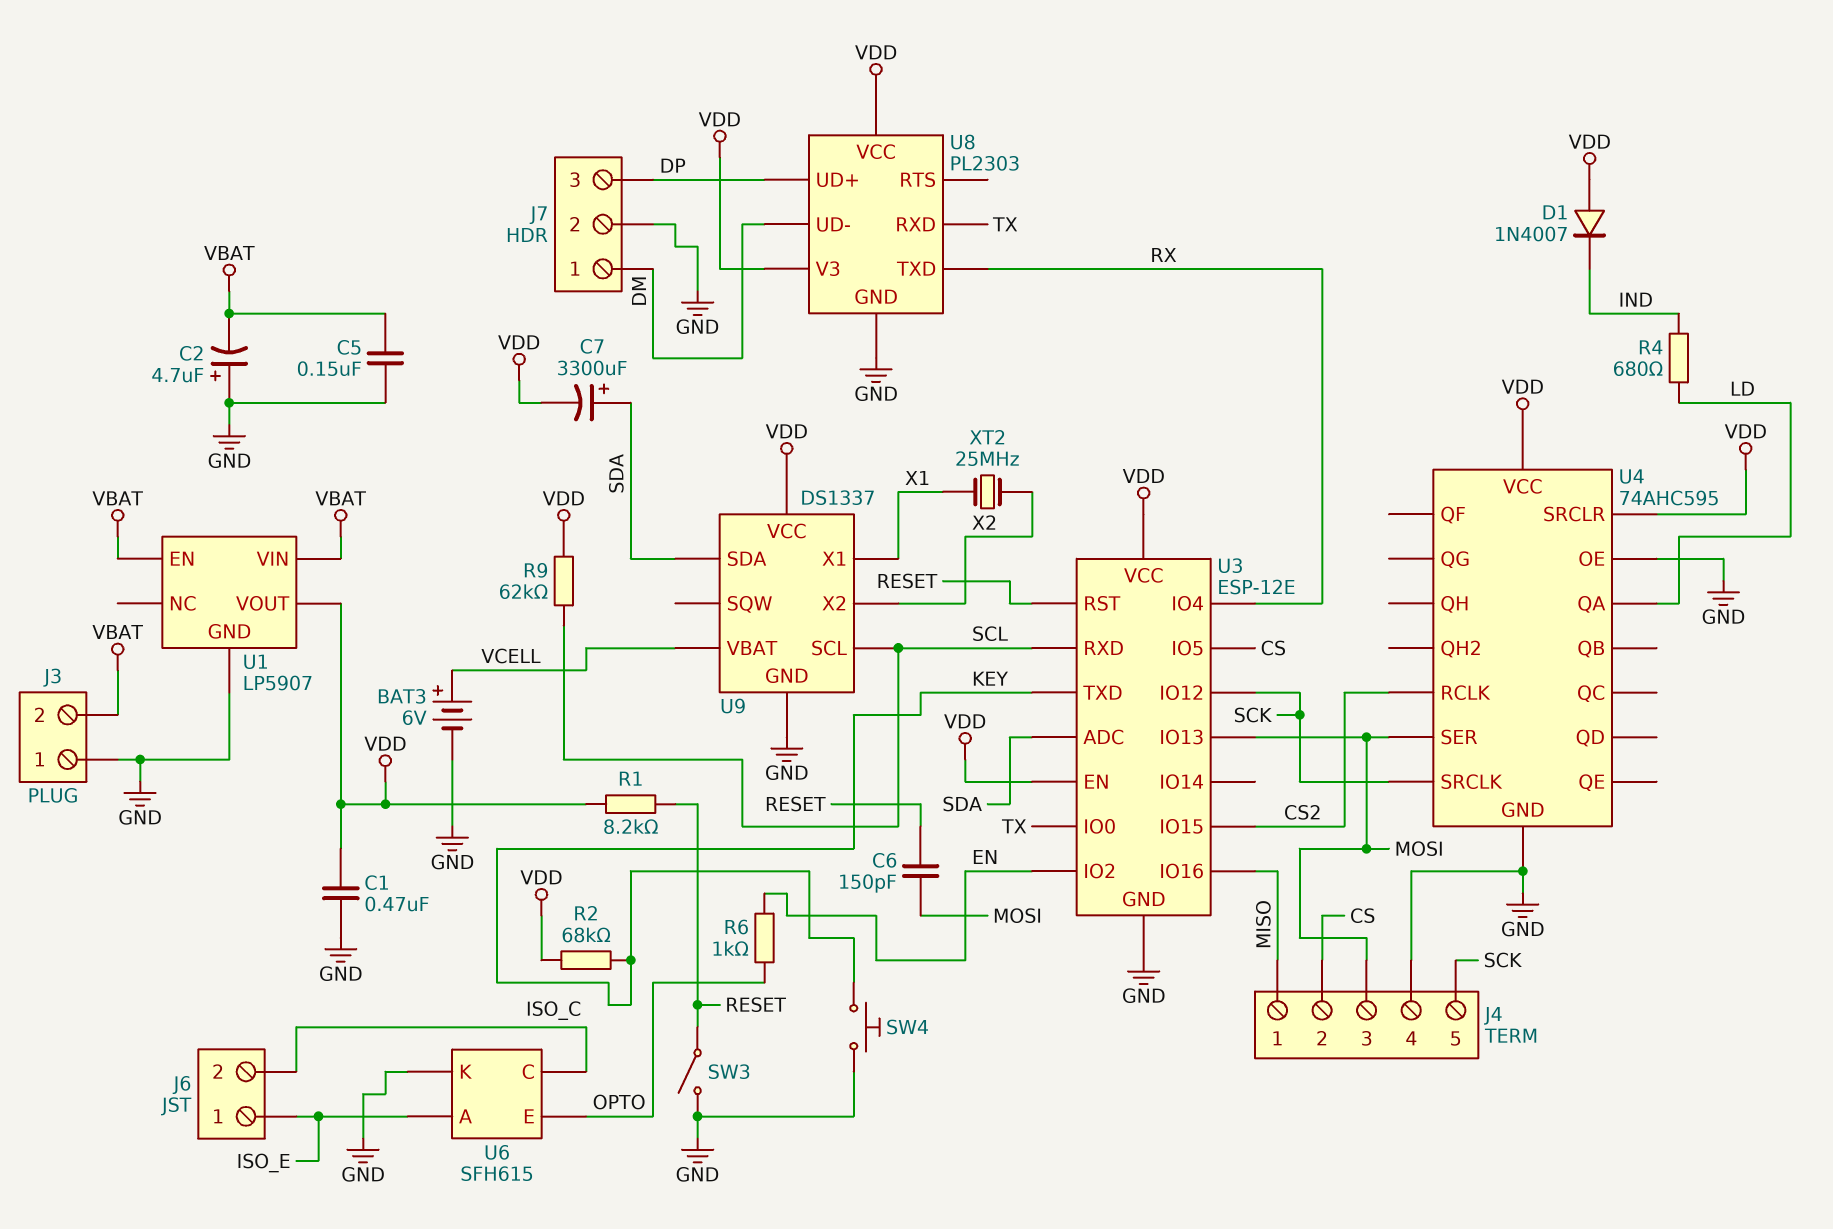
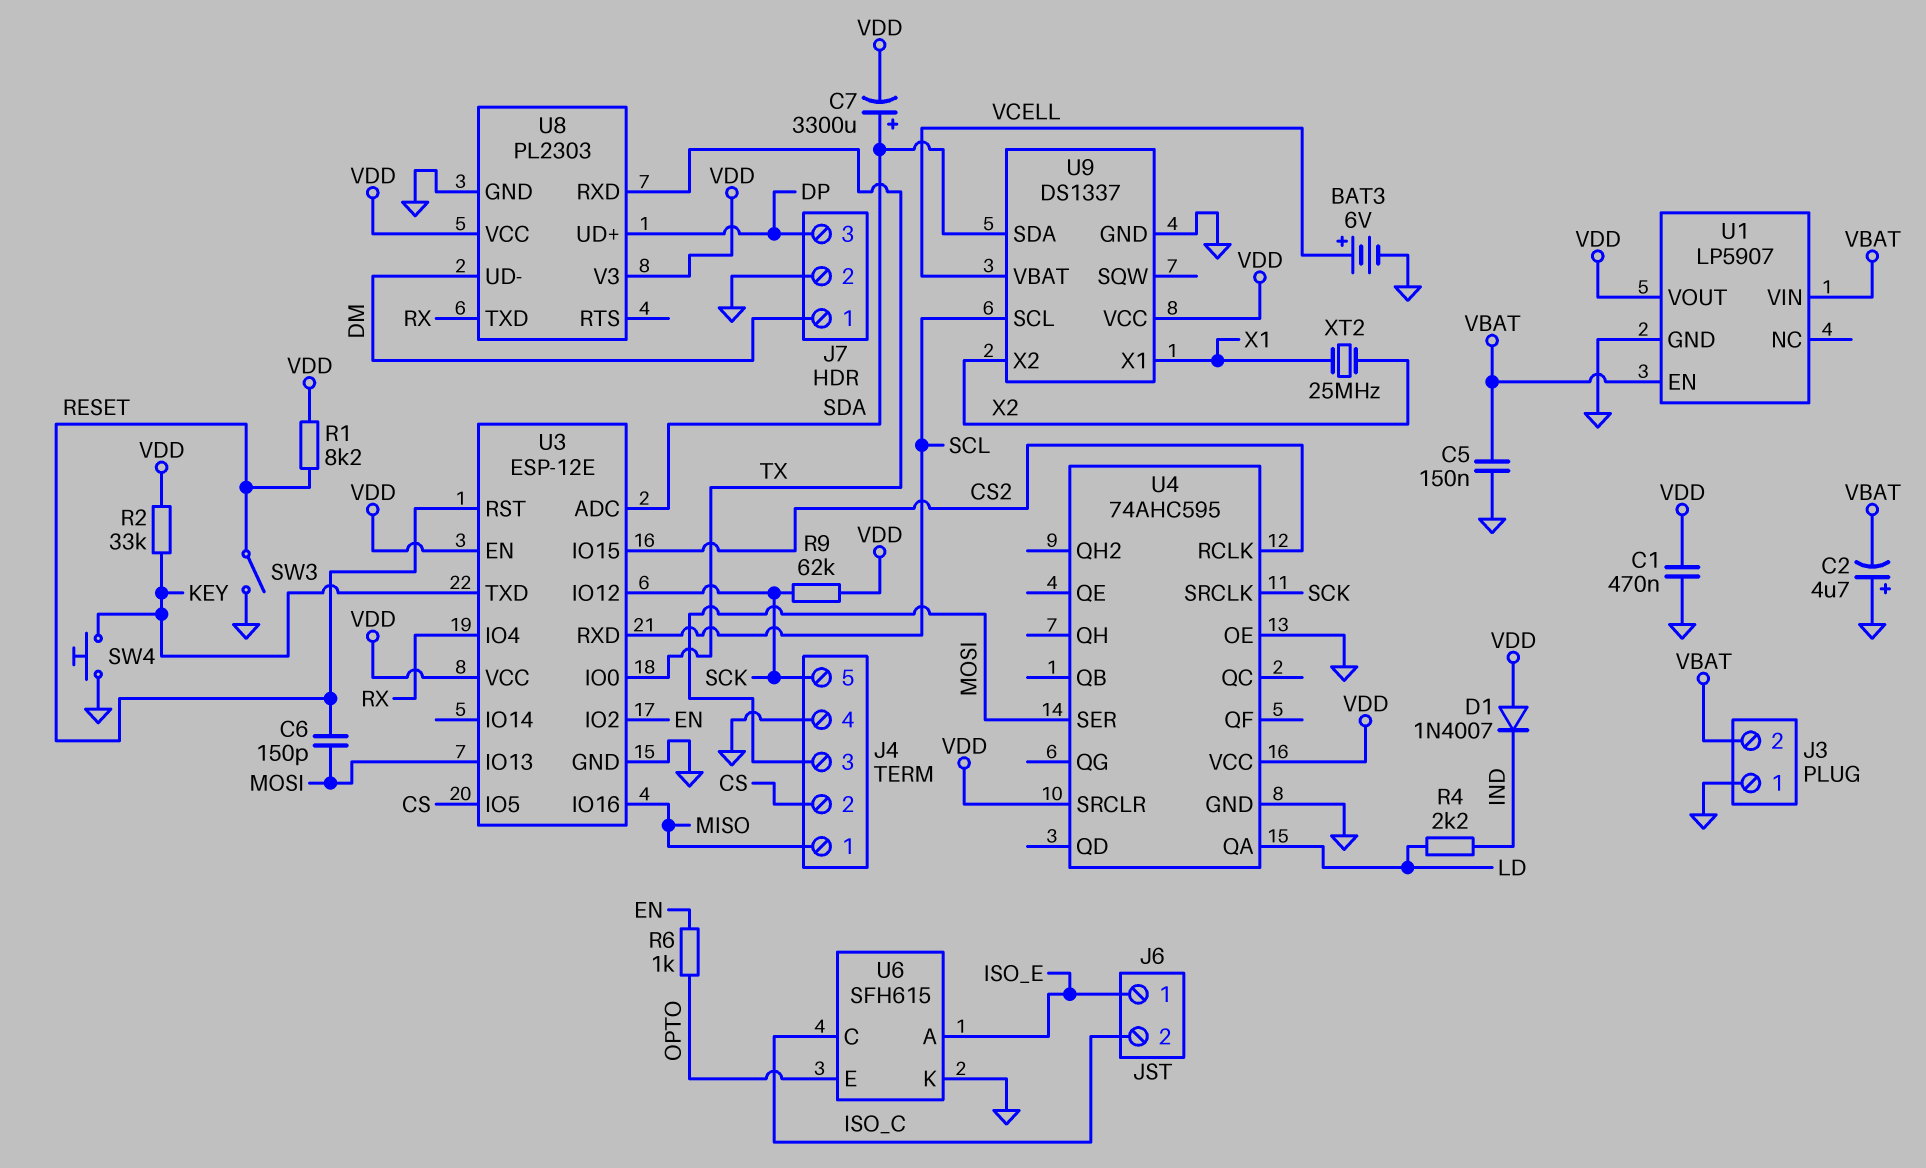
R2: 68k (KEY, VDD) -> 33k (KEY, VDD)
R4: 680 (IND, LD) -> 2.2k (IND, LD)
R9: 62k (SCL, VDD) -> 62k (SCK, VDD)

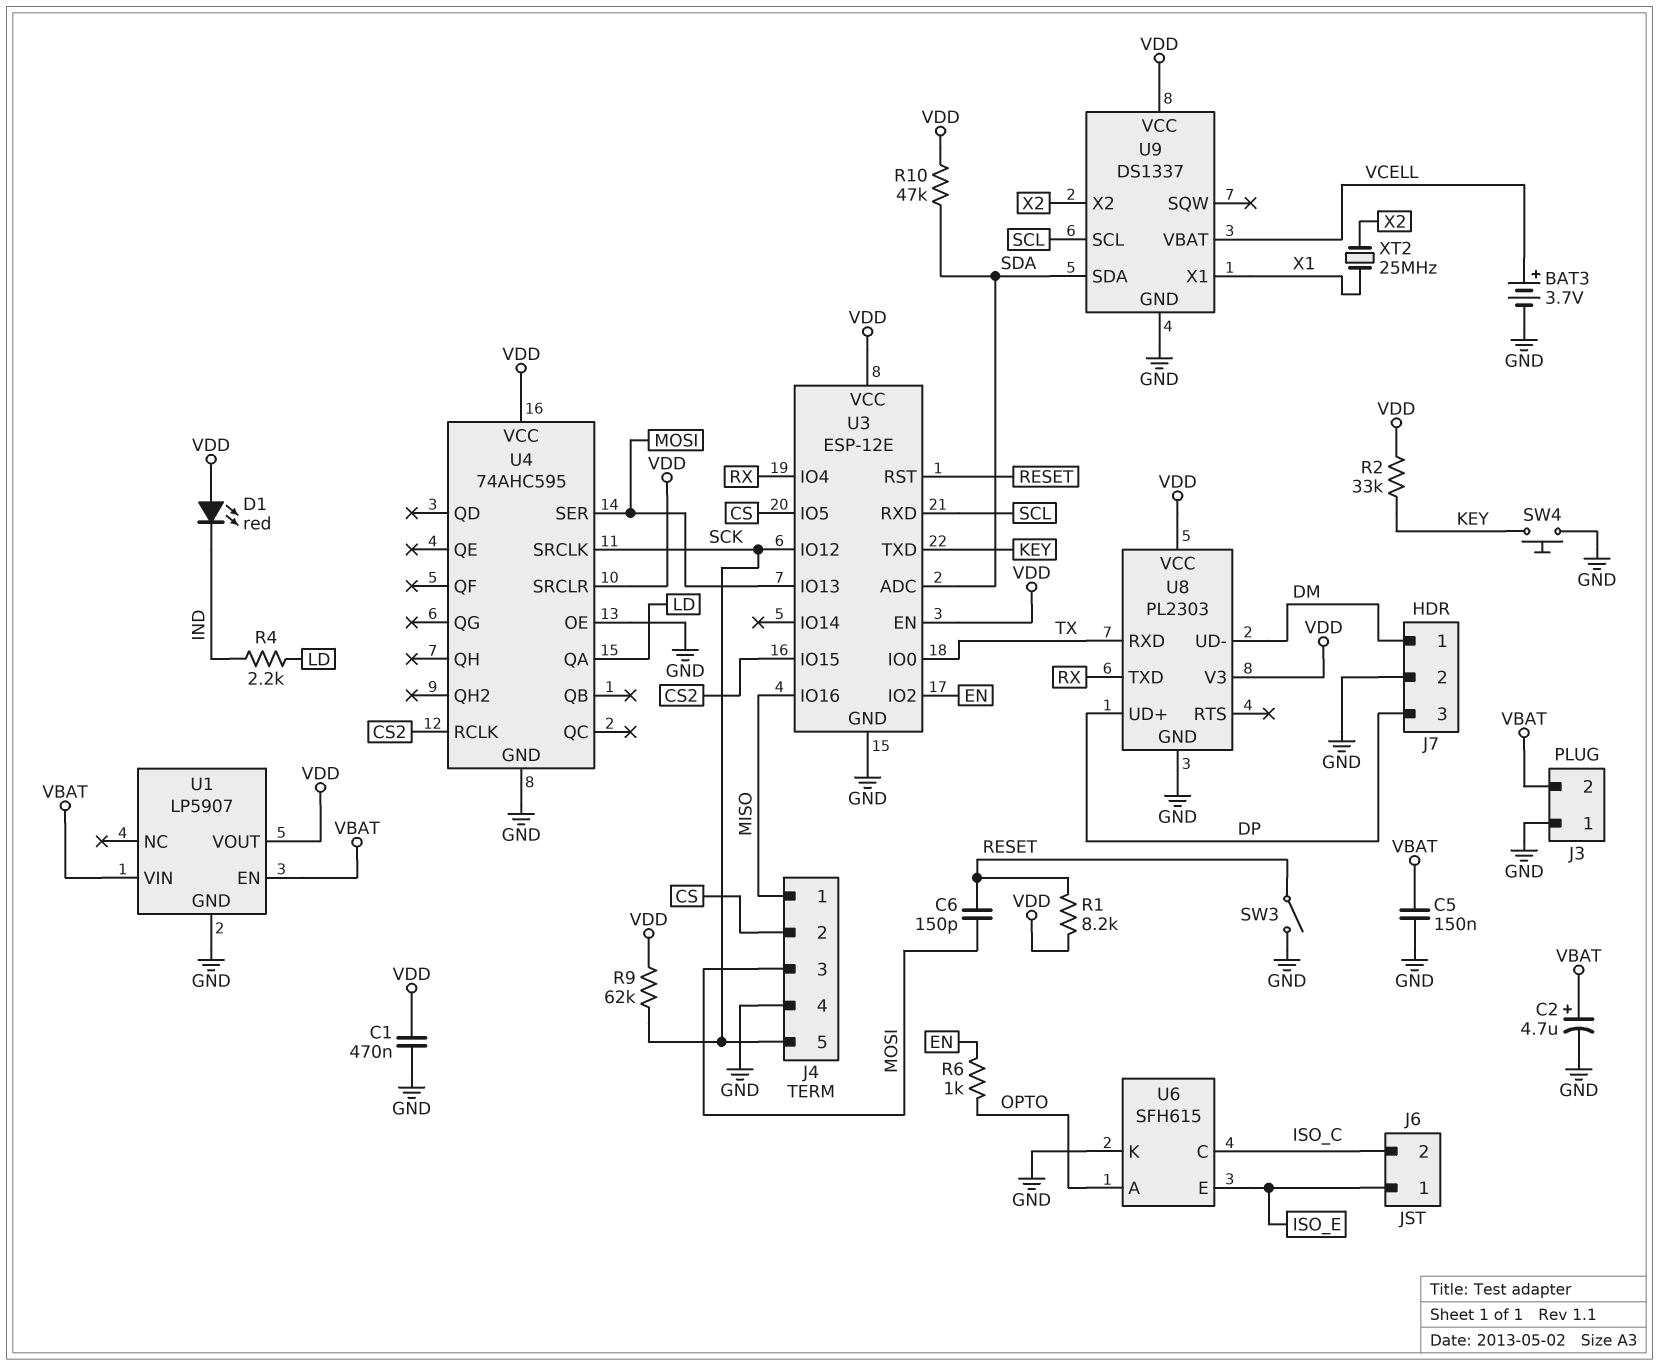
BAT3: 6V (plus VCELL, minus GND) -> 3.7V (plus VCELL, minus GND)
C2: 4.7uF (plus GND, minus VBAT) -> 4.7uF (plus VBAT, minus GND)
C7: 3300uF (plus SDA, minus VDD) -> none
D1: diode 1N4007 (A VDD, K IND) -> LED red (A VDD, K IND)
R10: none -> 47k (SDA, VDD)
U6 pin A: ISO_E -> OPTO
U6 pin E: OPTO -> ISO_E

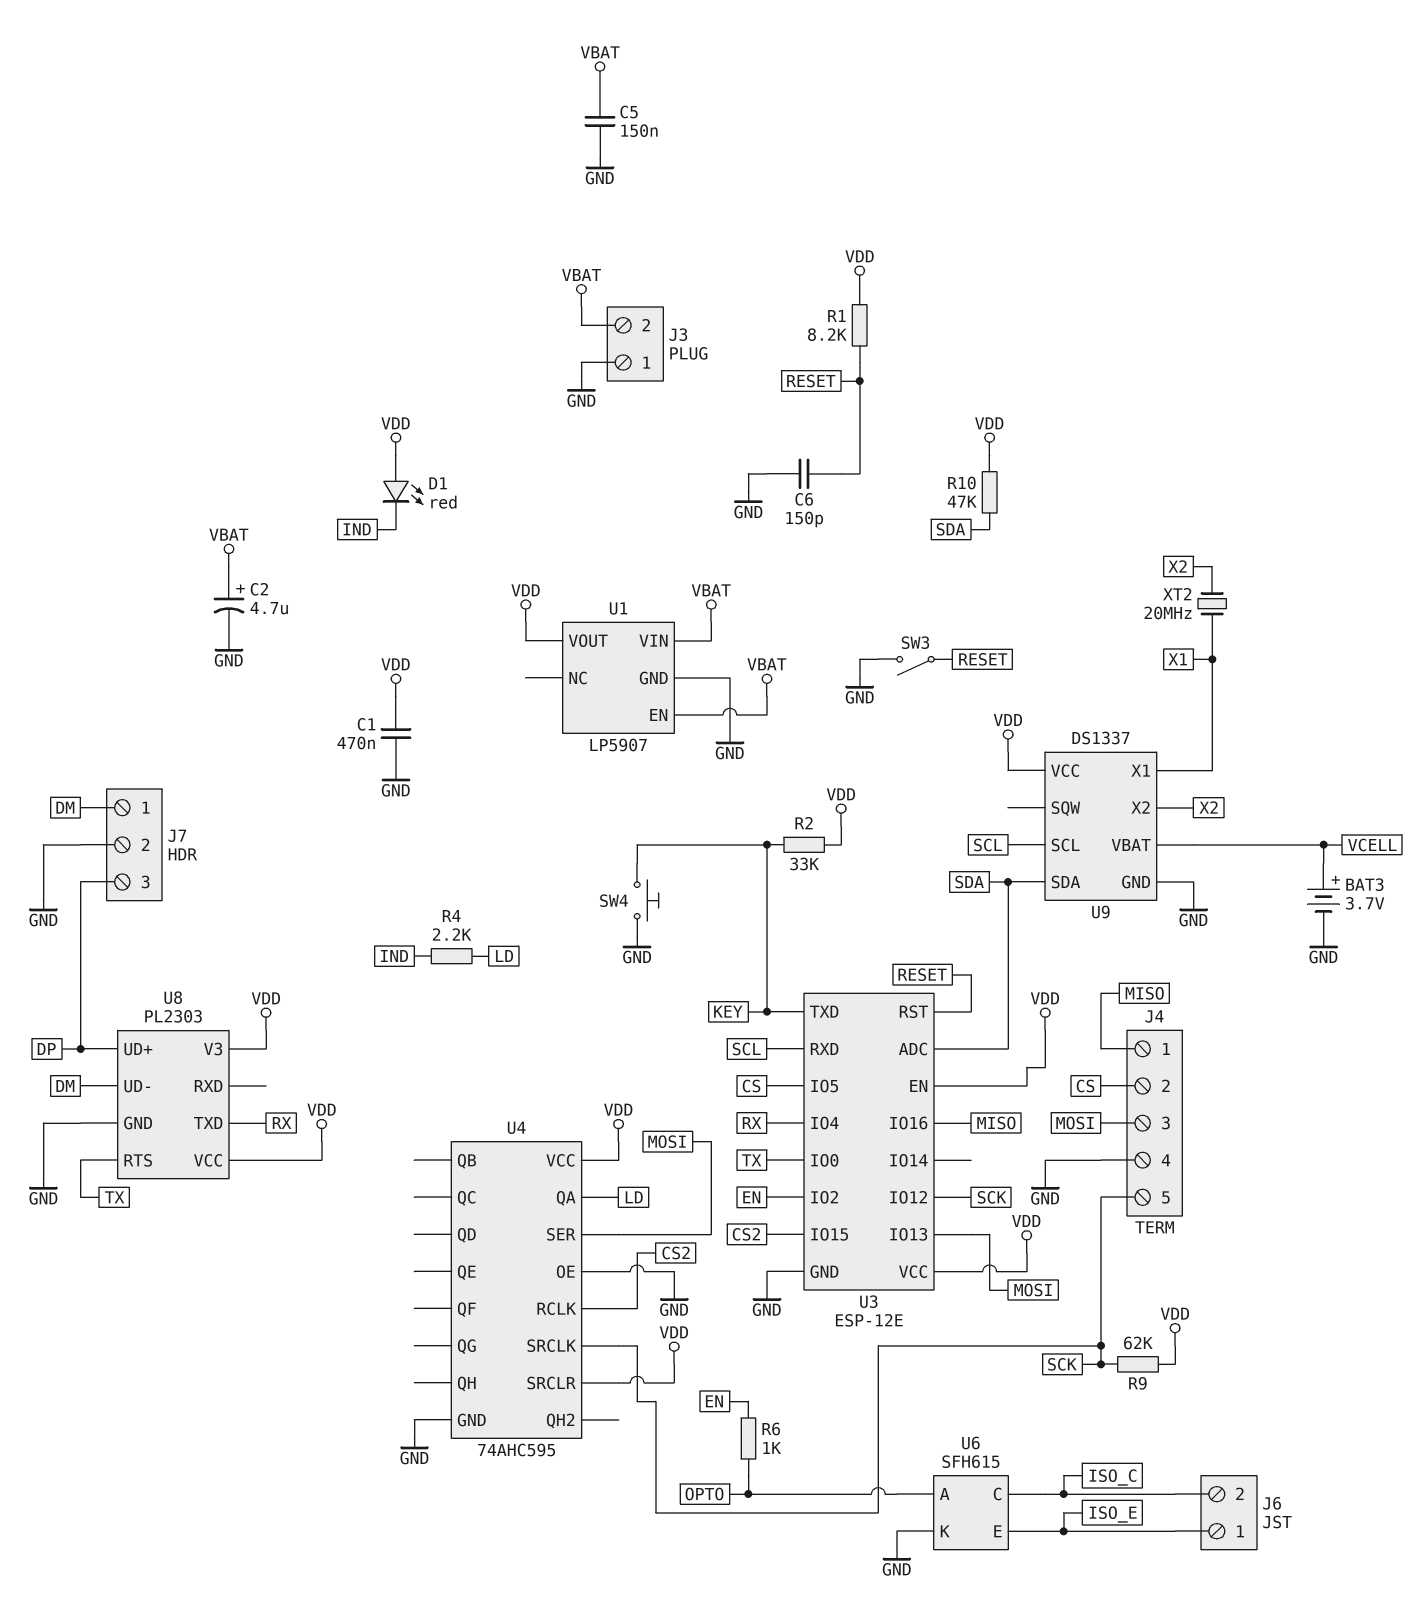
C6: 150pF (MOSI, RESET) -> 150pF (GND, RESET)
U8 pin RTS: none -> TX
U8 pin RXD: TX -> none
XT2: 25MHz (X1, X2) -> 20MHz (X1, X2)

